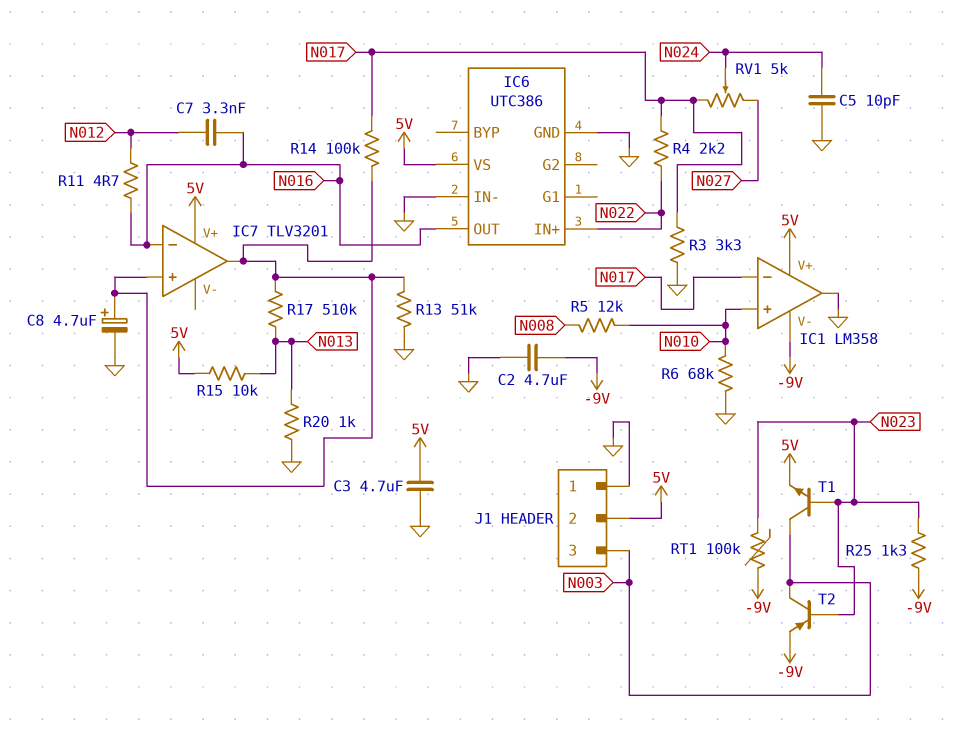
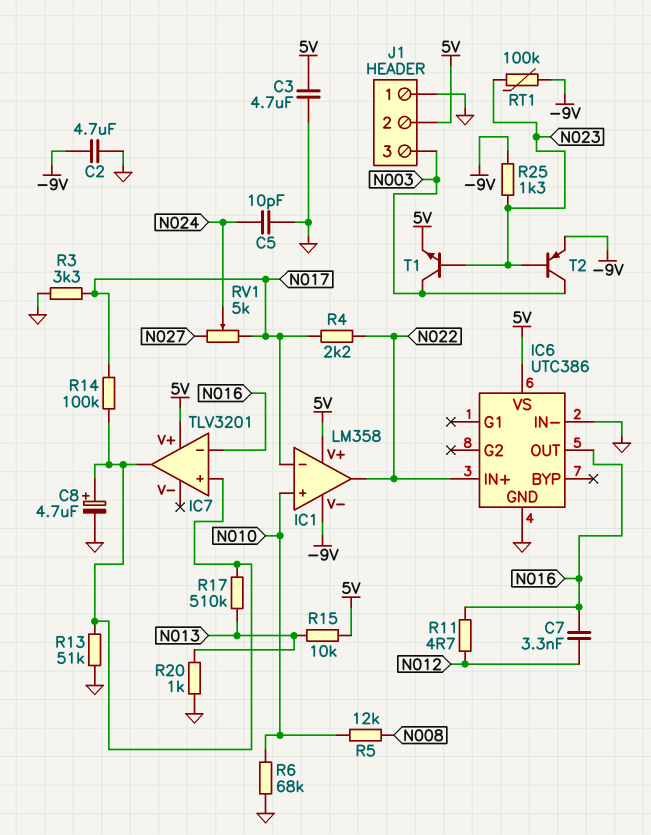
IC1 pin out: GND -> N022

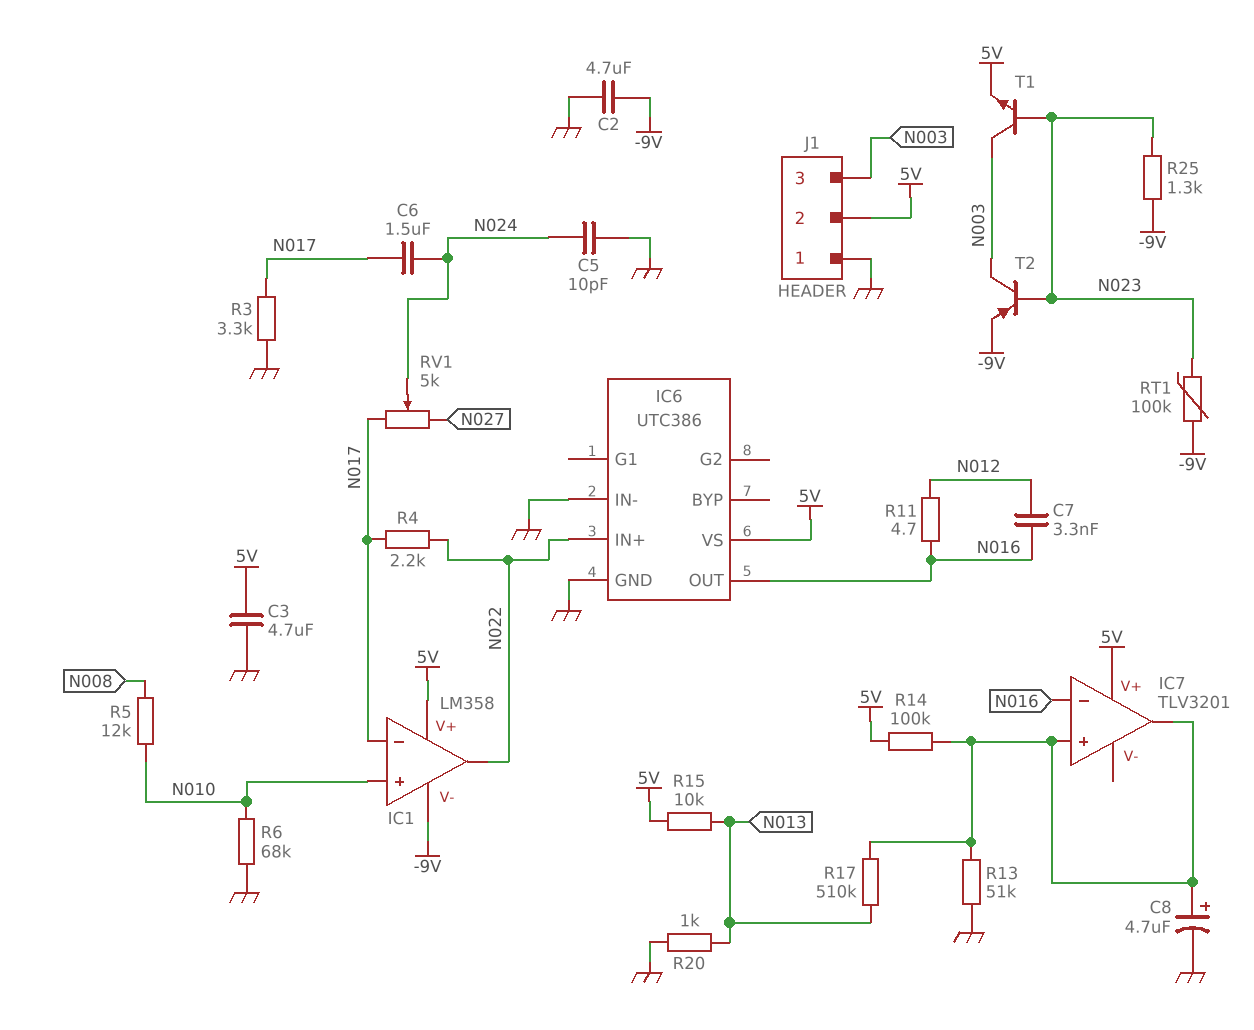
C6: none -> 1.5uF (N017, N024)
R14: 100k (IC7/in+, N017) -> 100k (5V, IC7/in+)

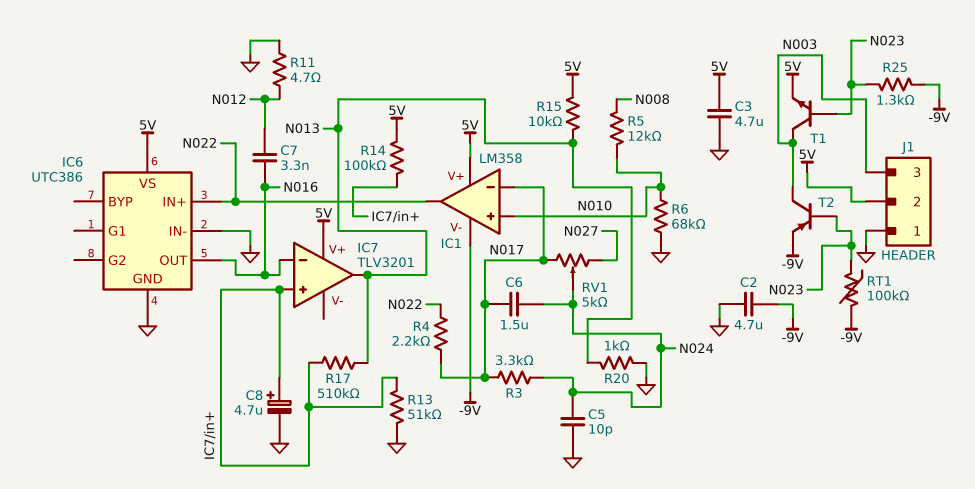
IC7 pin out: IC7/in+ -> N013
R3: 3.3k (GND, N017) -> 3.3k (N017, N024)
R11: 4.7 (N012, N016) -> 4.7 (GND, N012)

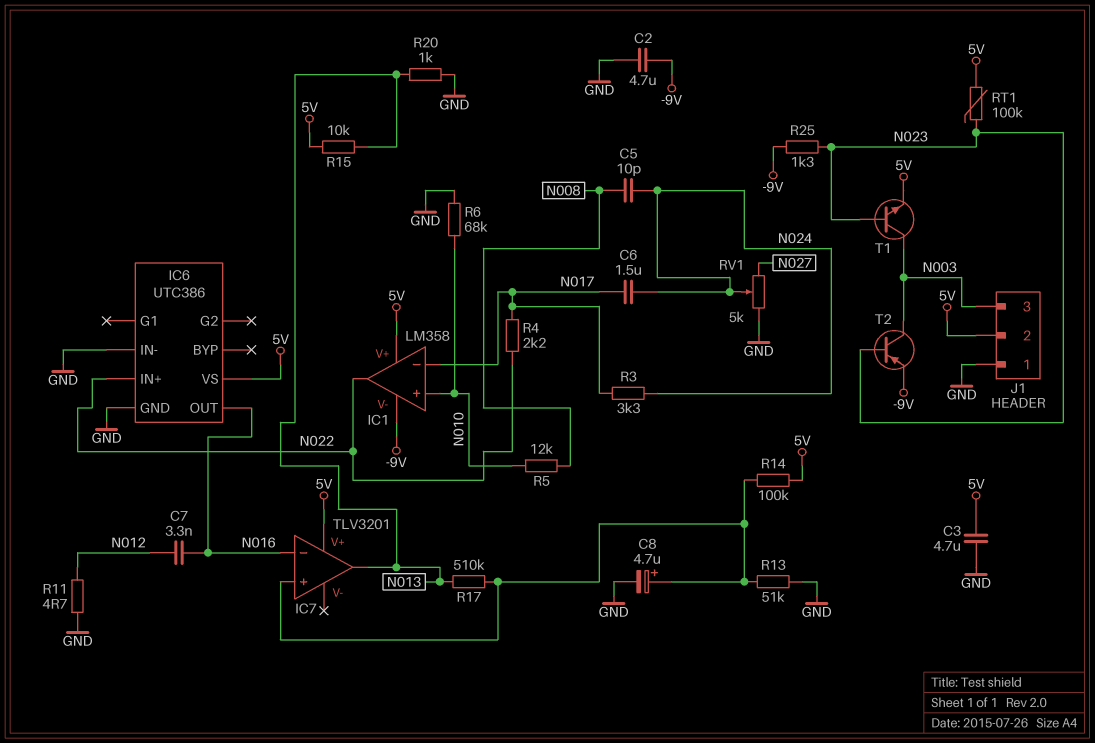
C5: 10pF (GND, N024) -> 10pF (N008, N024)
RT1: 100k (-9V, N023) -> 100k (5V, N023)
RV1: 5k (N017, N027, wiper N024) -> 5k (GND, N027, wiper N024)

